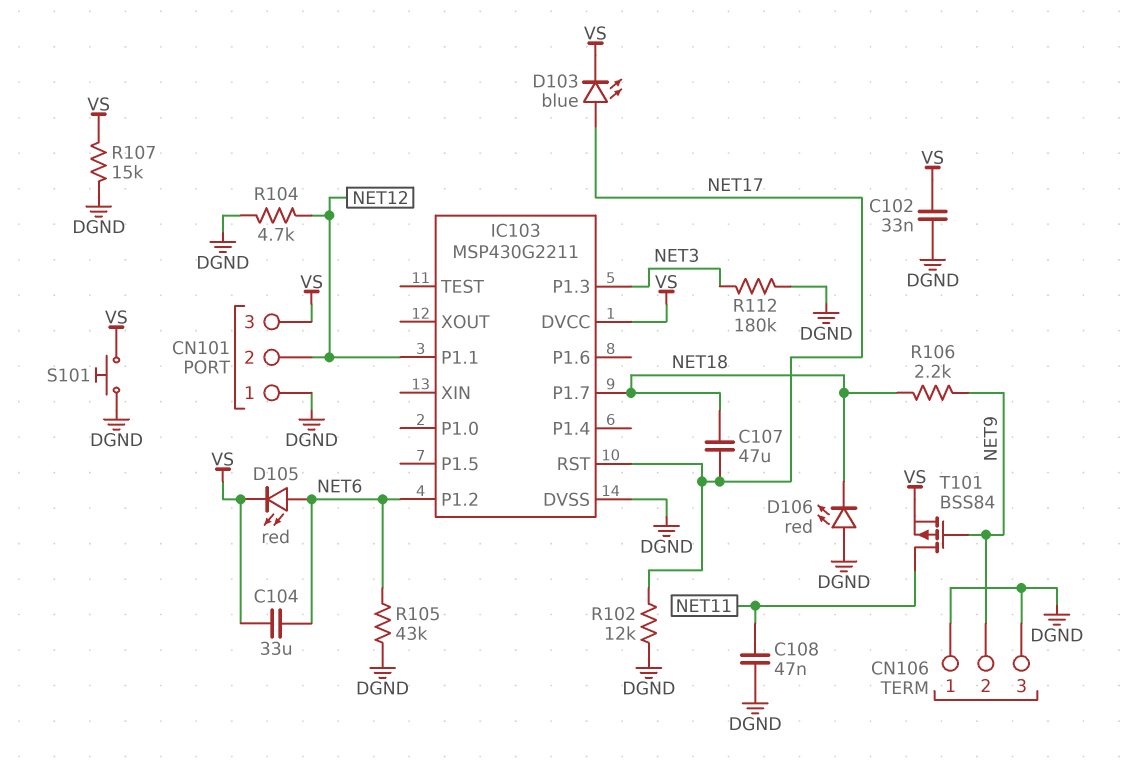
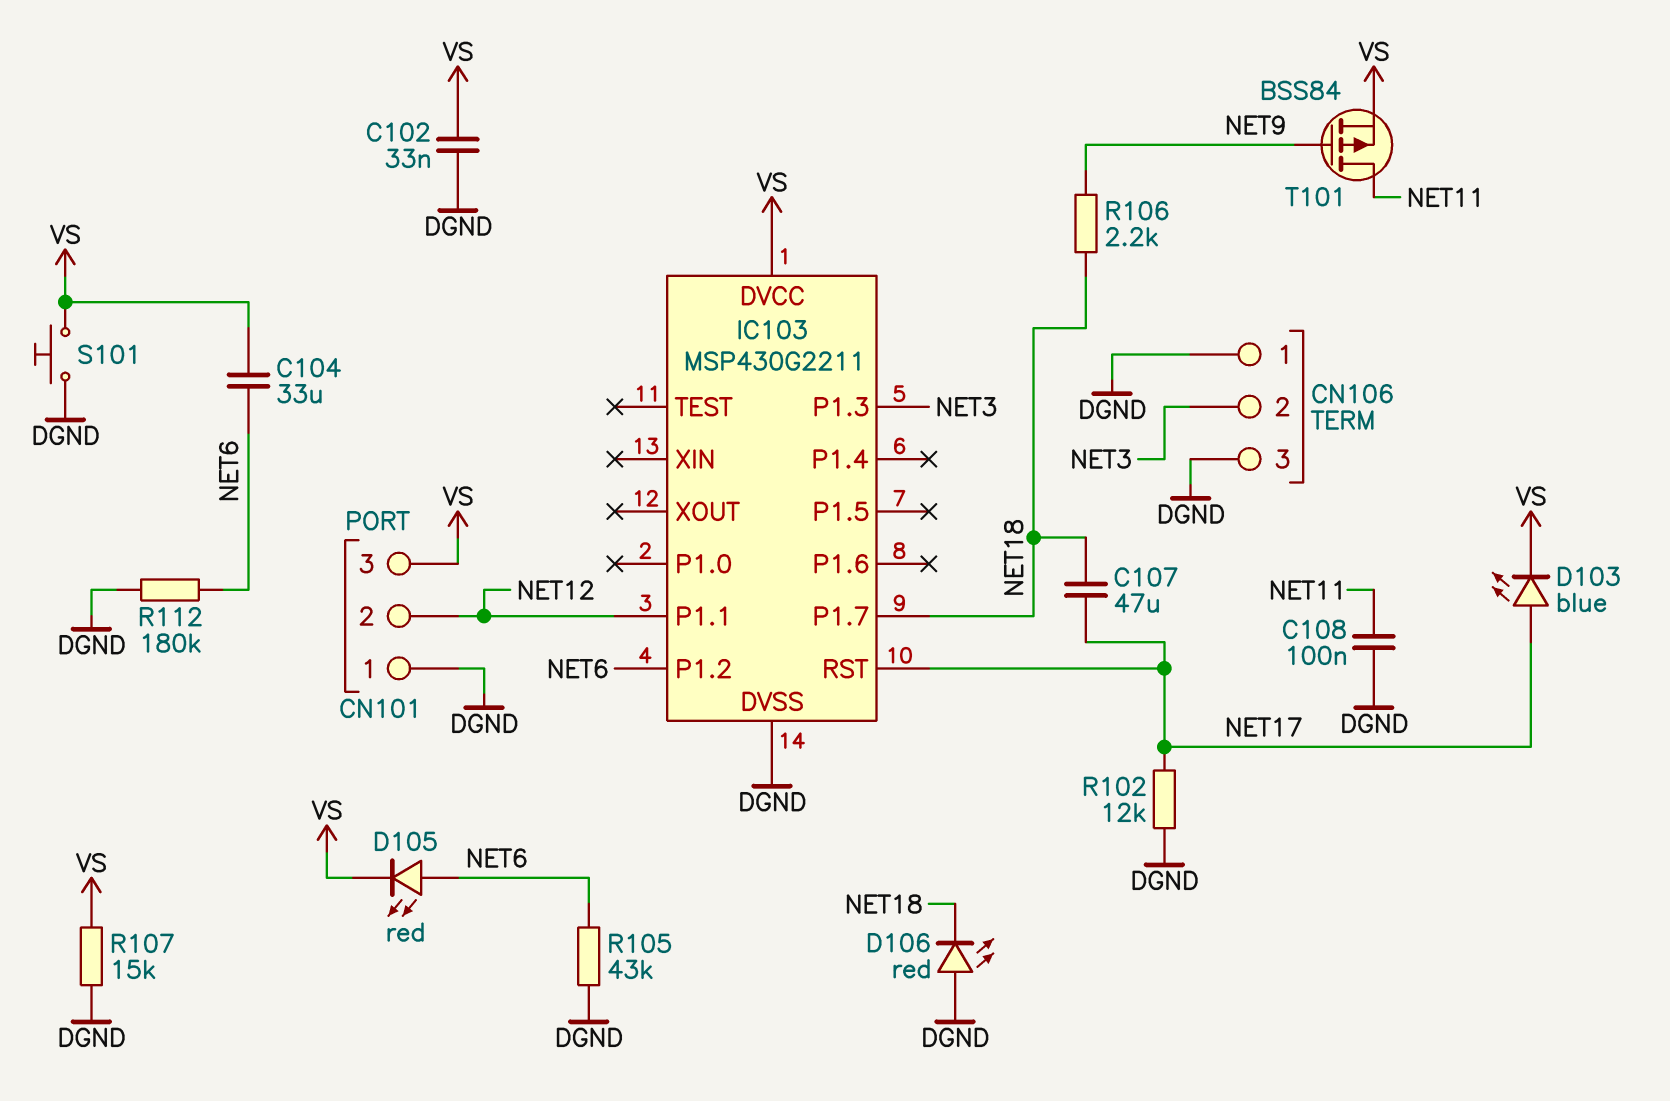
C108: 47nF (DGND, NET11) -> 100nF (DGND, NET11)
CN106 pin 2: NET9 -> NET3
R104: 4.7k (DGND, NET12) -> none
R112: 180k (DGND, NET3) -> 180k (DGND, NET6)

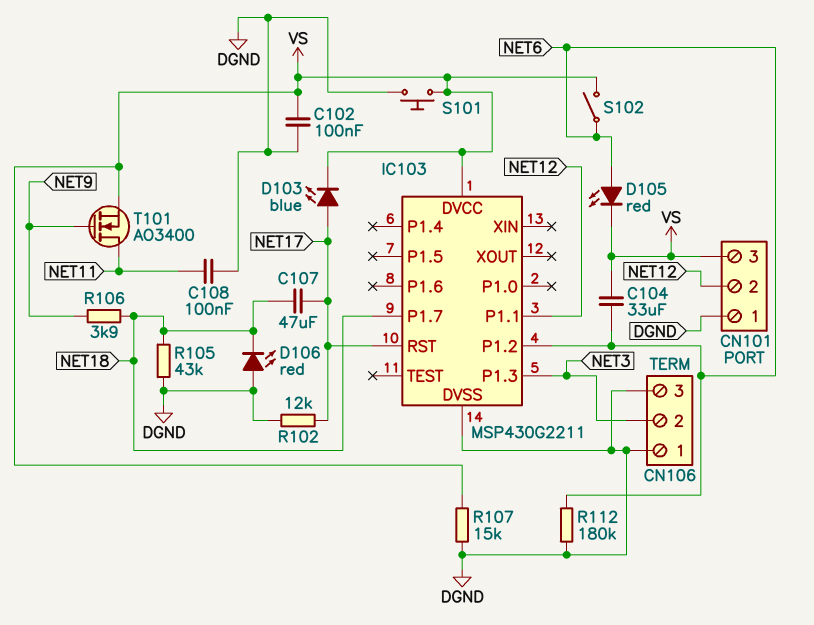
C102: 33nF (DGND, VS) -> 100nF (DGND, VS)
R105: 43k (DGND, NET6) -> 43k (DGND, NET18)
R106: 2.2k (NET9, NET18) -> 3.9k (NET9, NET18)
S102: none -> switch (NET6, VS)
T101: PMOS BSS84 (G NET9, D NET11, S VS) -> NMOS AO3400 (G NET9, D NET11, S VS)

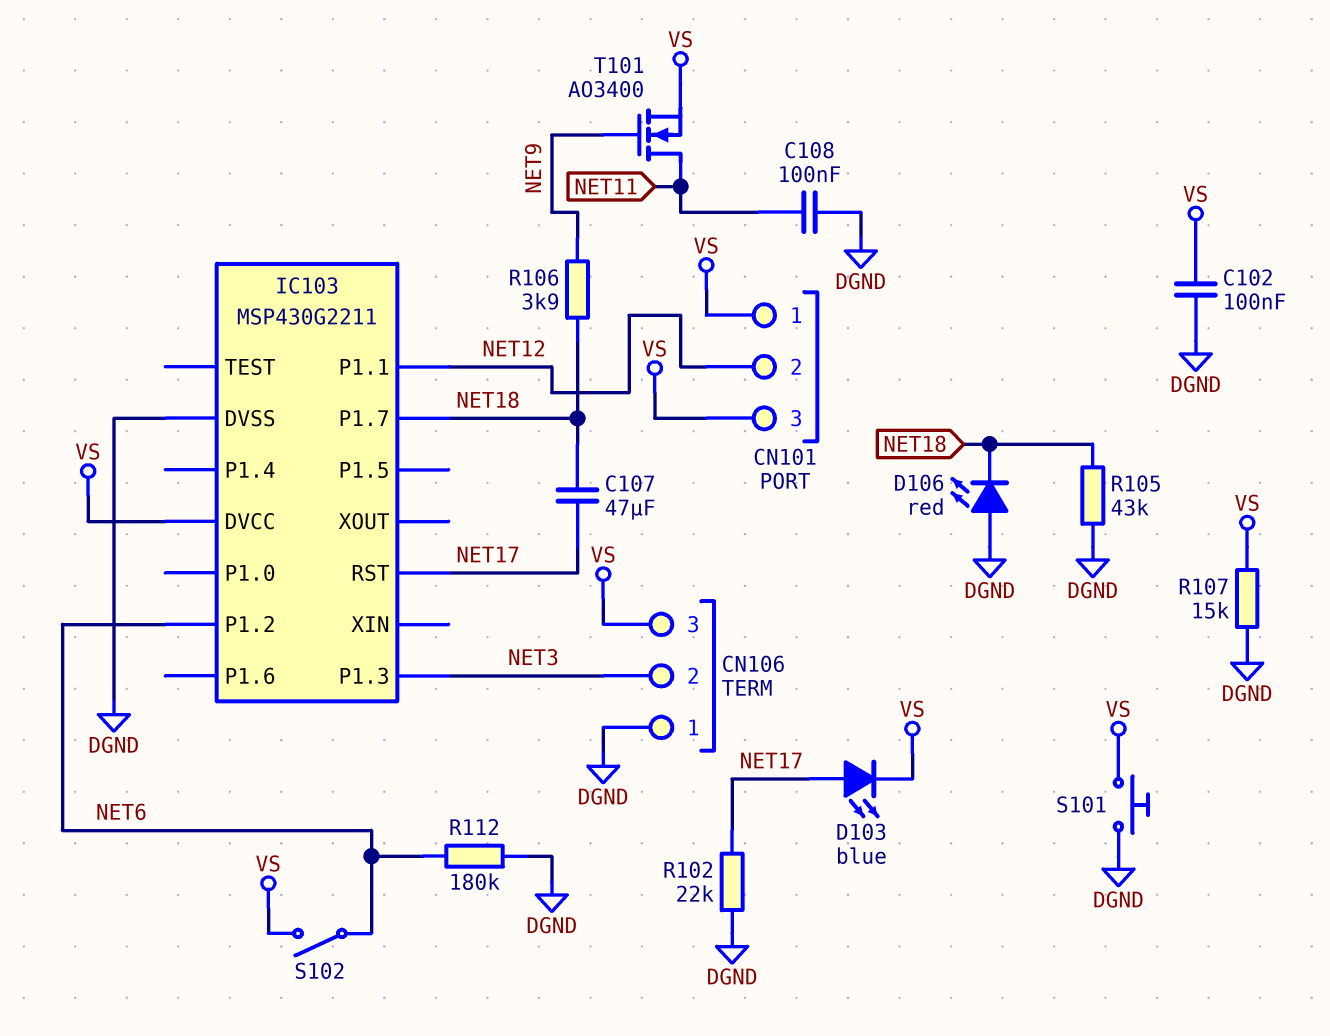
C104: 33uF (NET6, VS) -> none
CN101 pin 1: DGND -> VS
CN106 pin 3: DGND -> VS
D105: LED red (A NET6, K VS) -> none
R102: 12k (DGND, NET17) -> 22k (DGND, NET17)

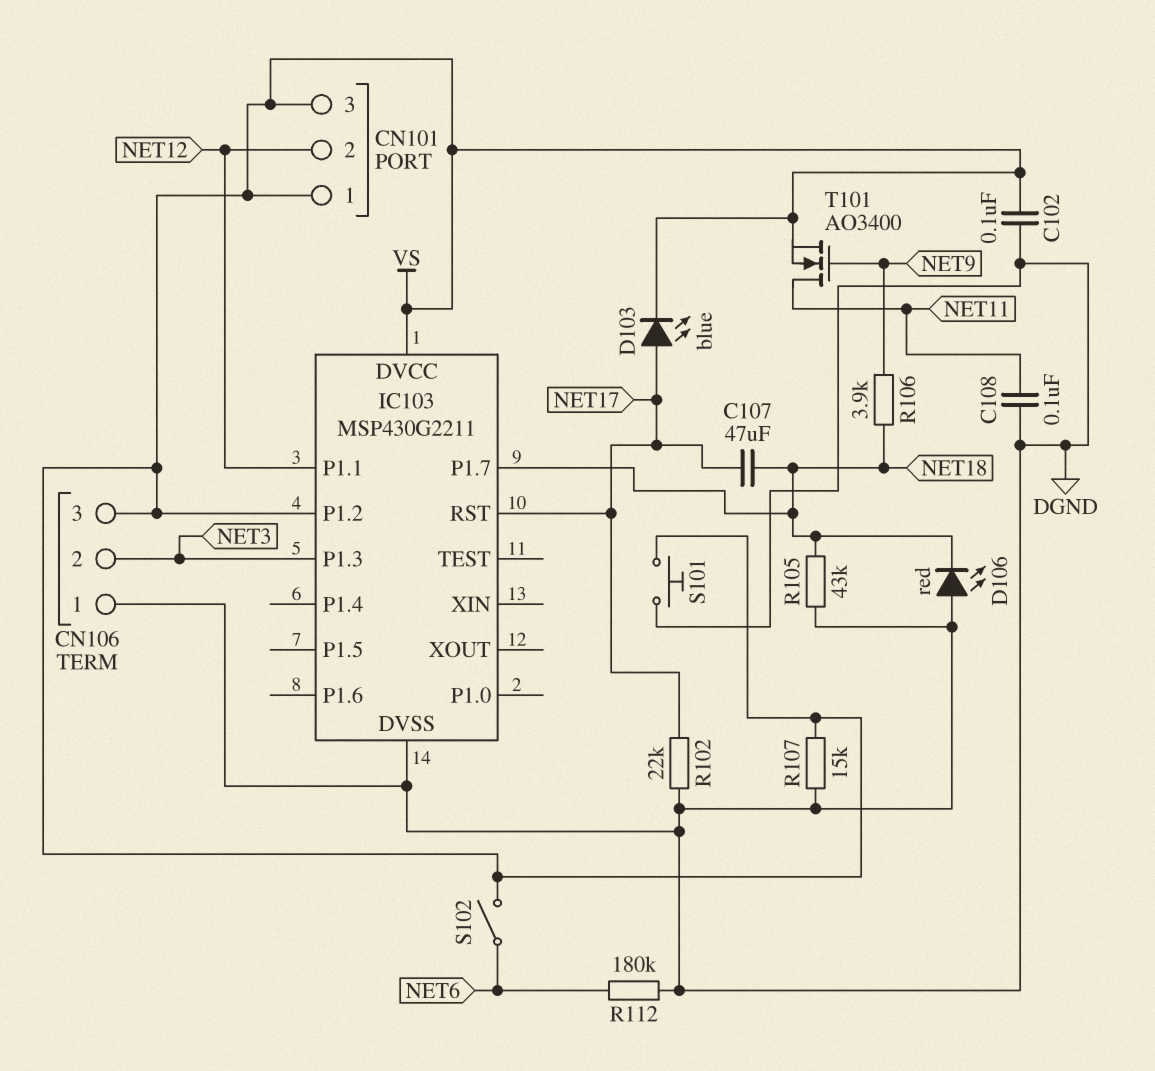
IC103 pin P1.2: NET6 -> VS

